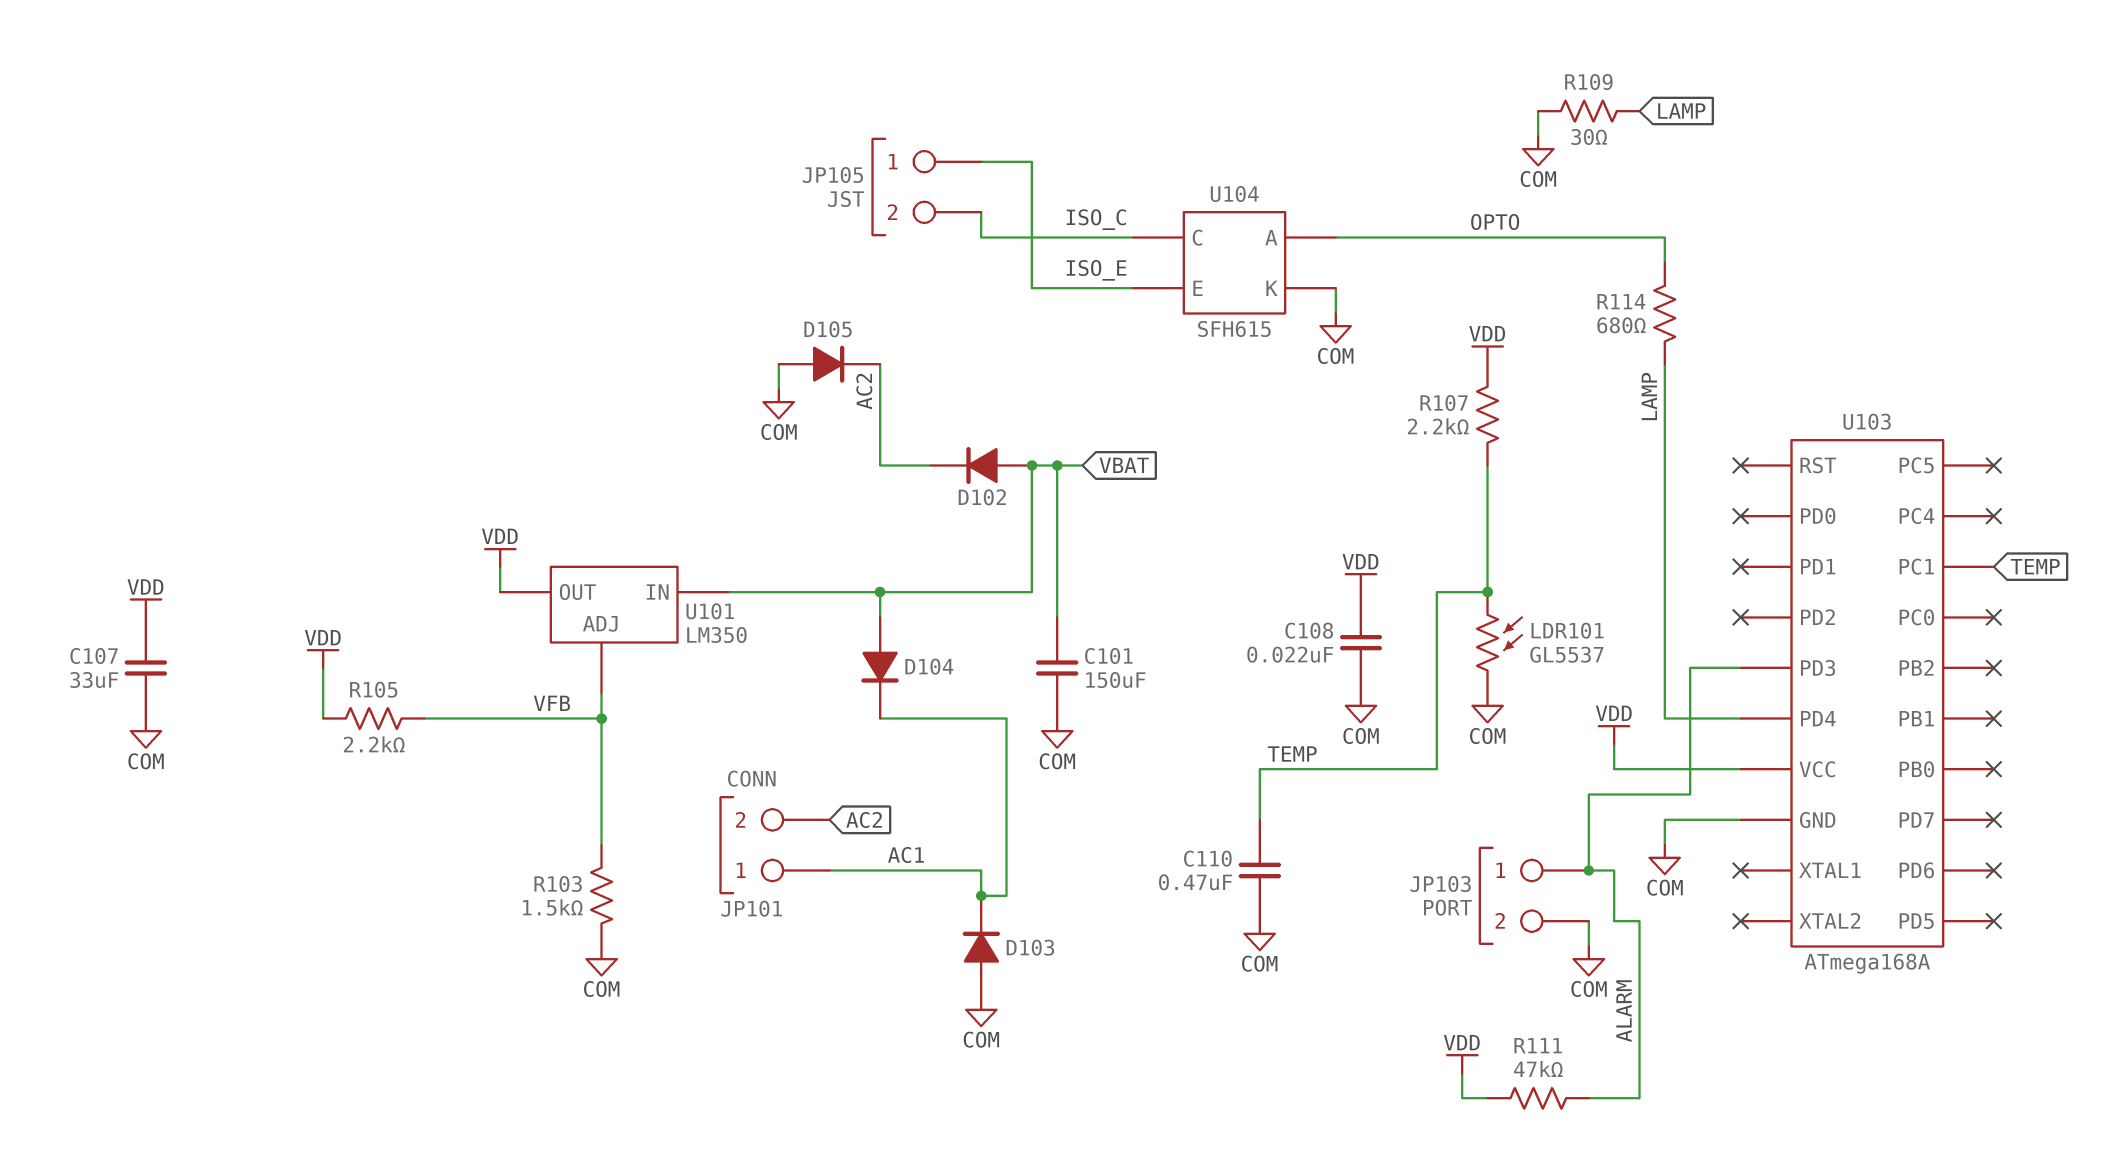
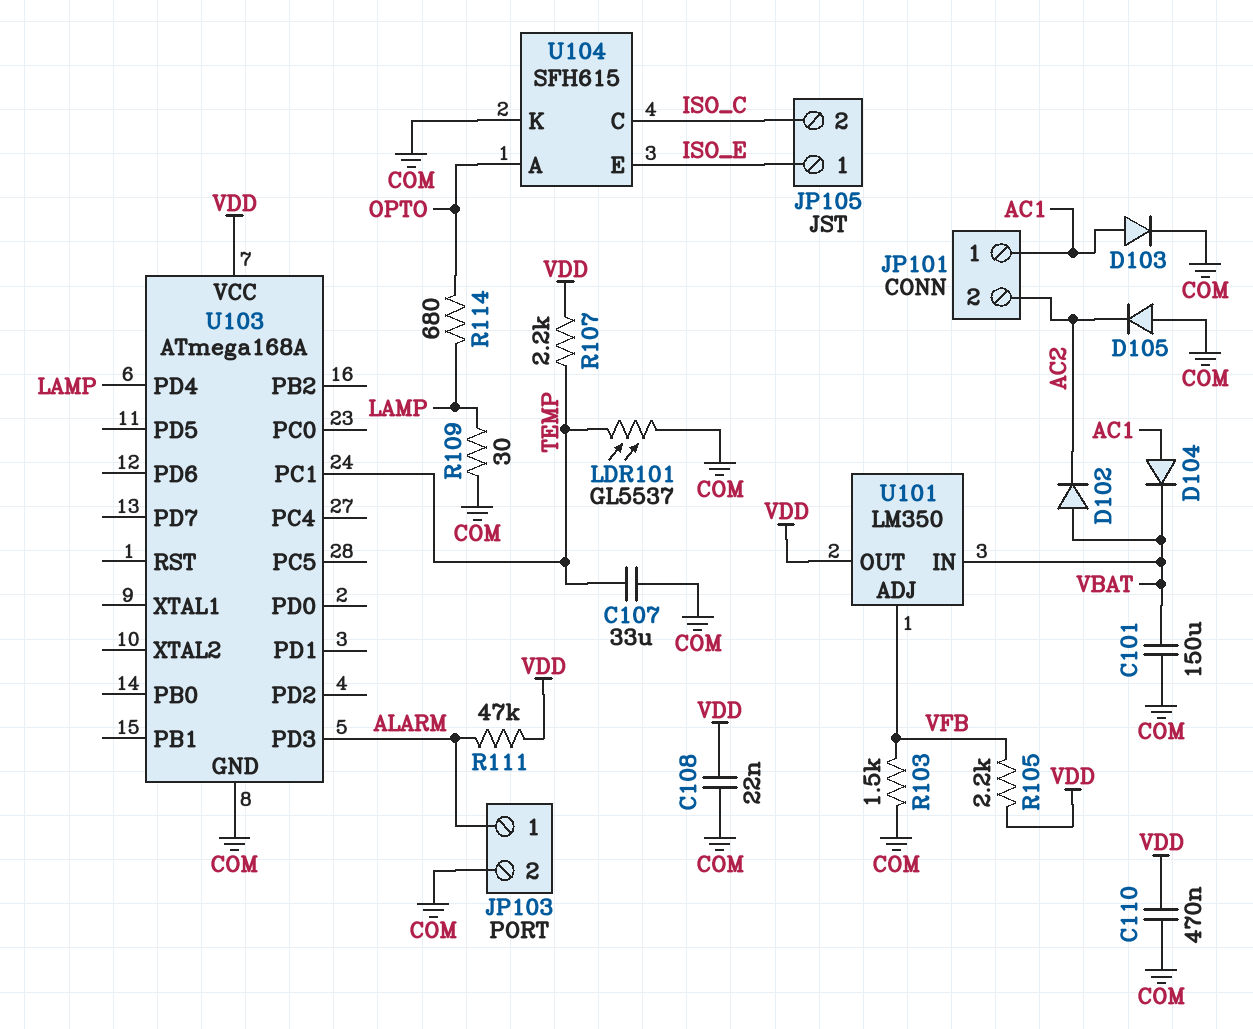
C107: 33uF (COM, VDD) -> 33uF (COM, TEMP)
C110: 470nF (COM, TEMP) -> 470nF (COM, VDD)
D103: diode (A COM, K AC1) -> diode (A AC1, K COM)
D104: diode (A VBAT, K AC1) -> diode (A AC1, K VBAT)

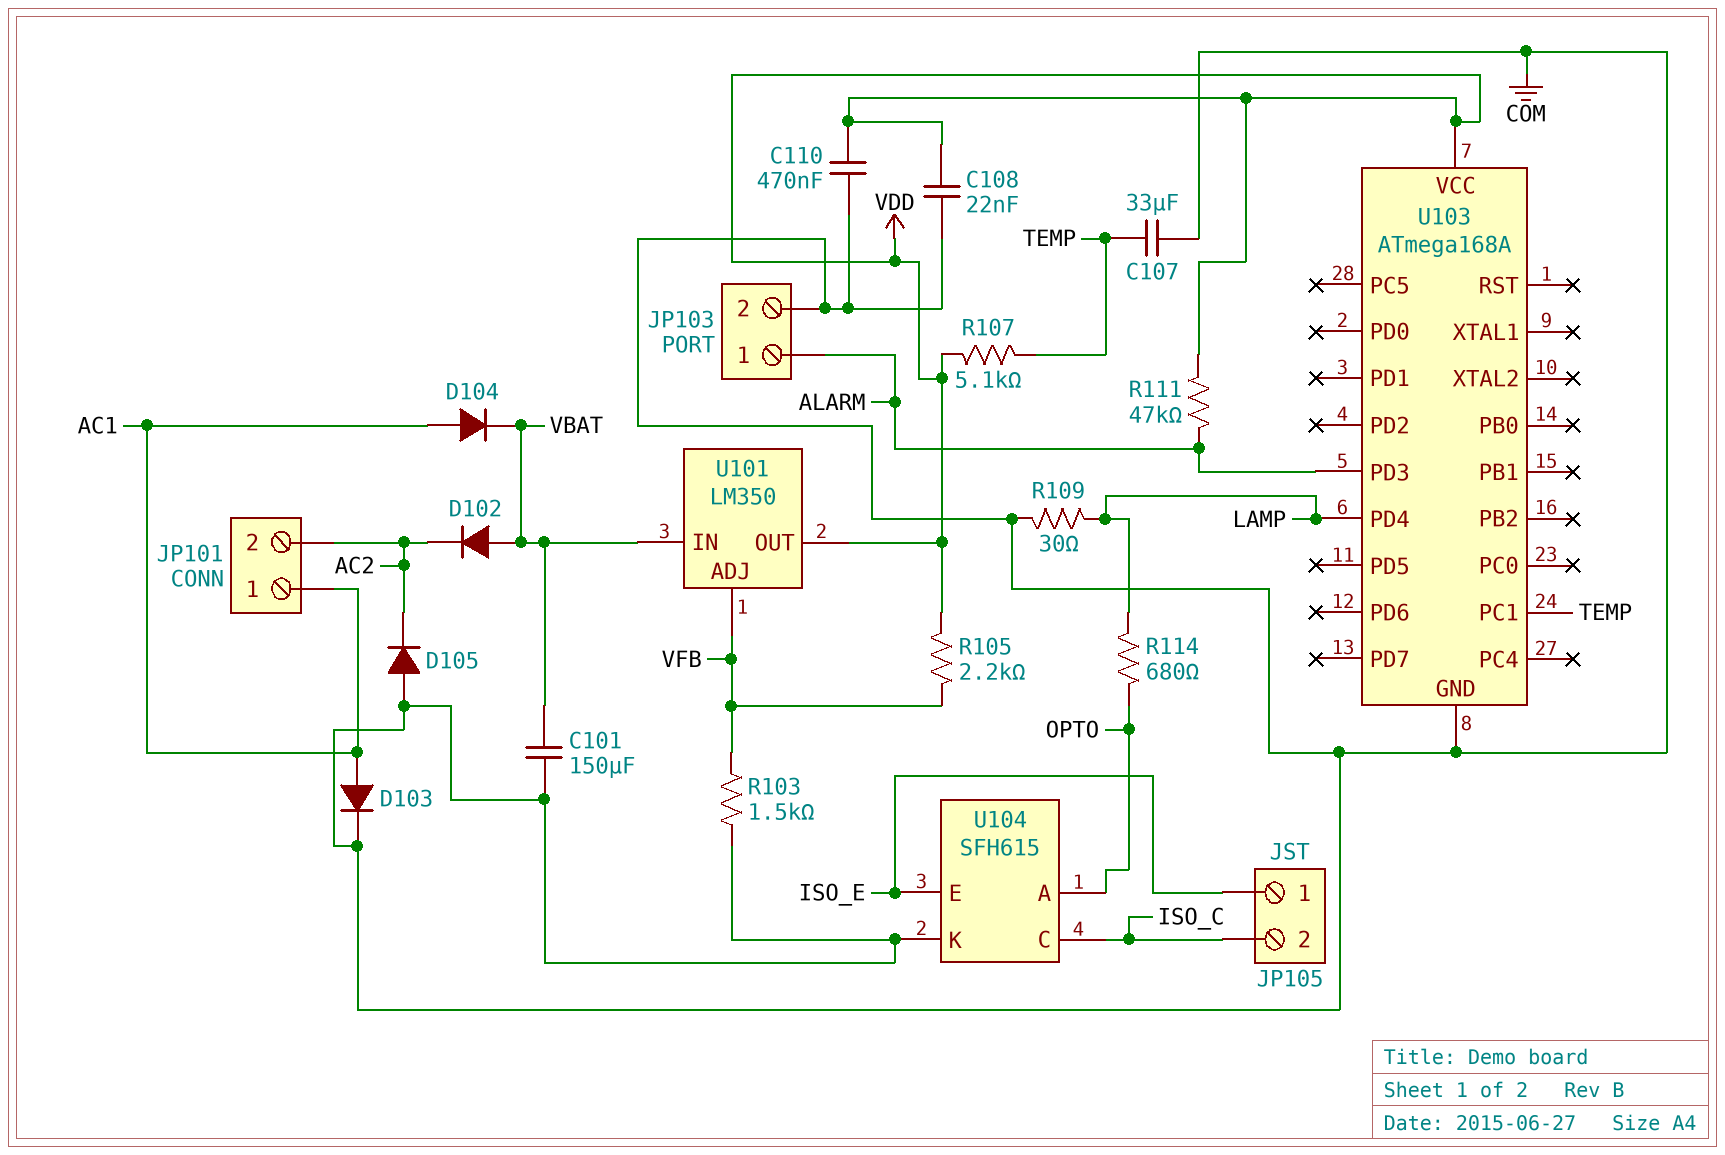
LDR101: GL5537 (COM, TEMP) -> none
R107: 2.2k (TEMP, VDD) -> 5.1k (TEMP, VDD)

